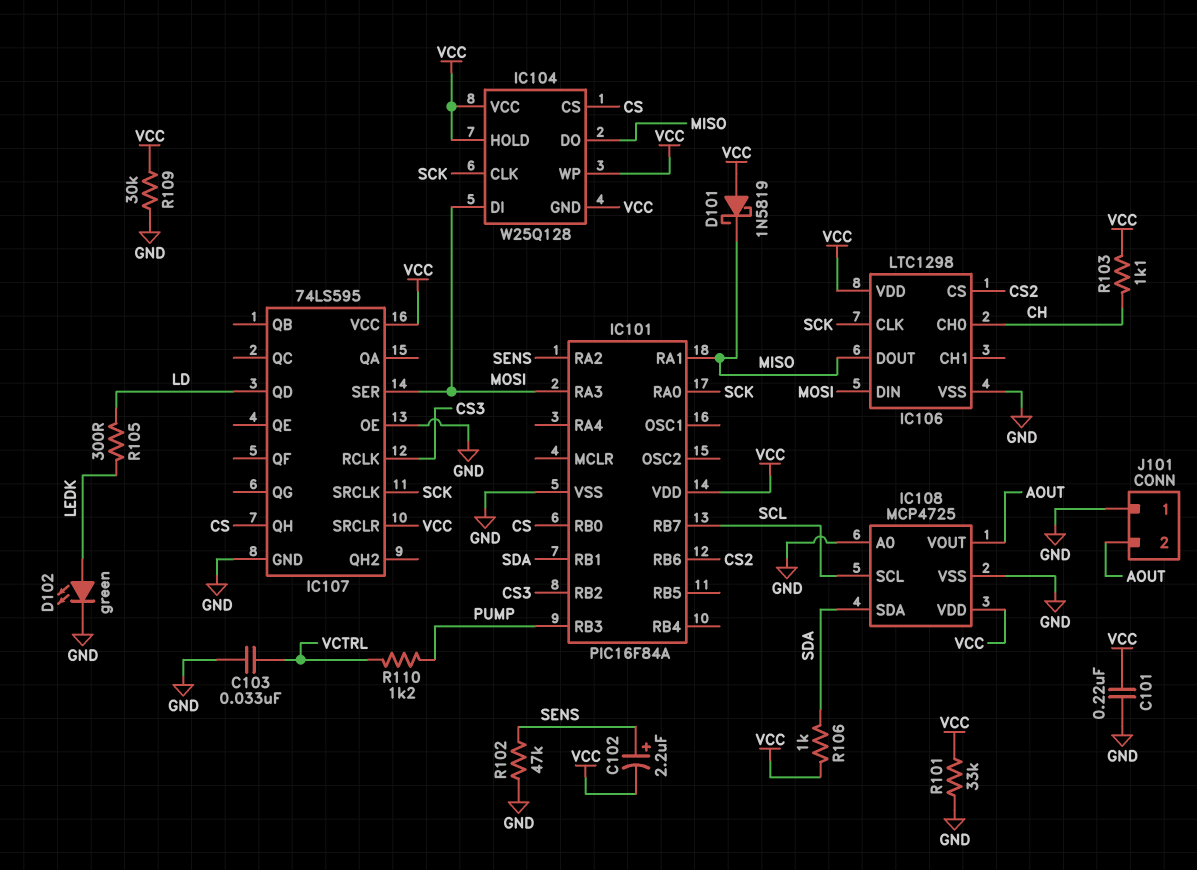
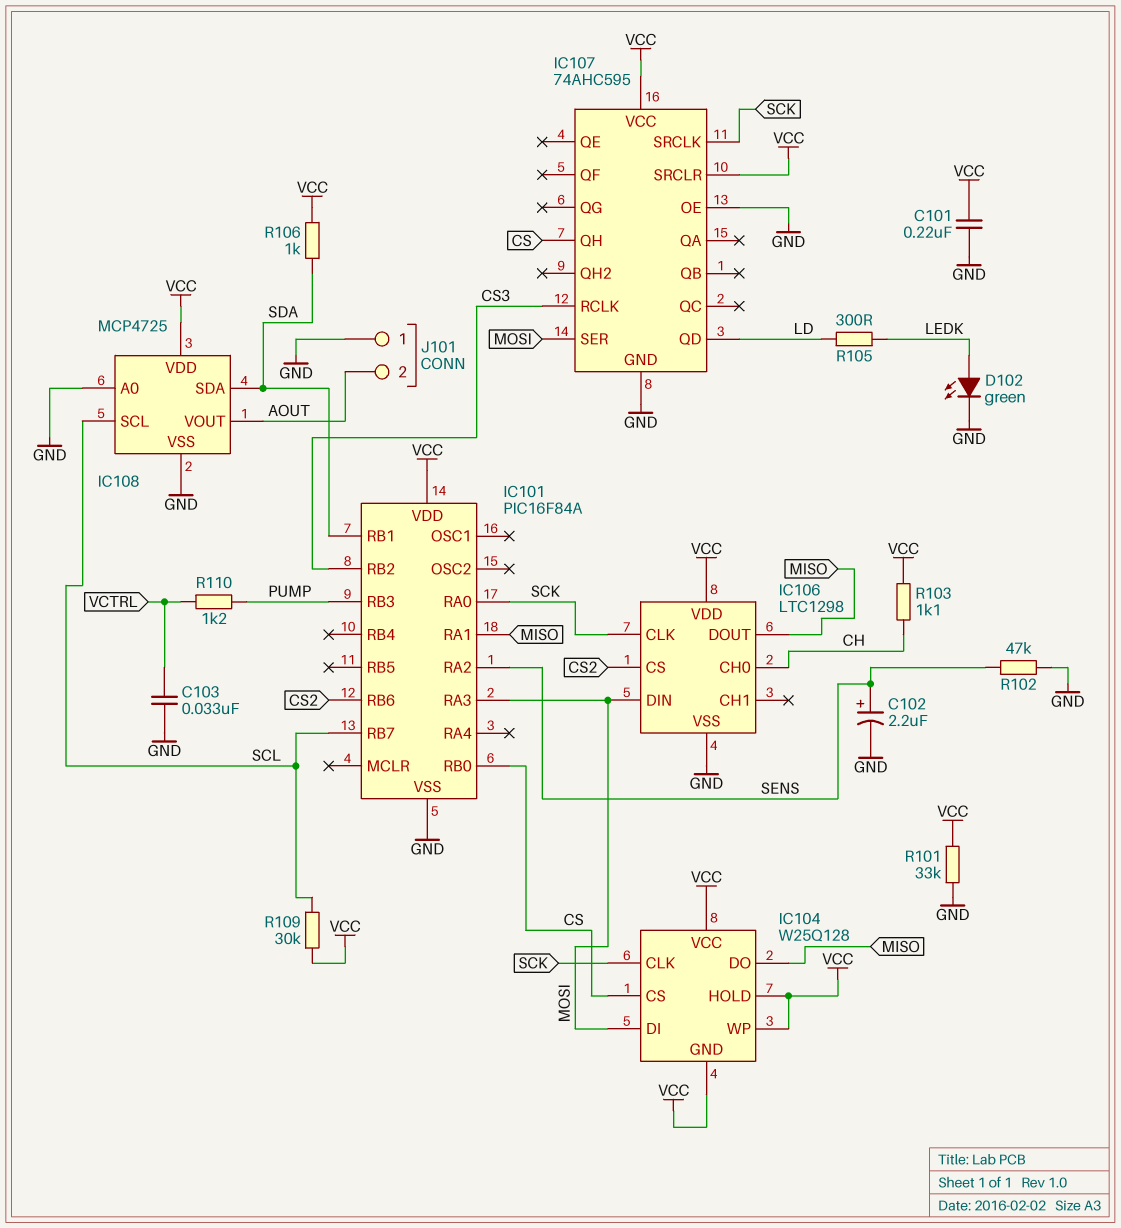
C102: 2.2uF (plus SENS, minus VCC) -> 2.2uF (plus SENS, minus GND)
D101: schottky 1N5819 (A VCC, K MISO) -> none
IC107: 74LS595 -> 74AHC595
R109: 30k (GND, VCC) -> 30k (SCL, VCC)

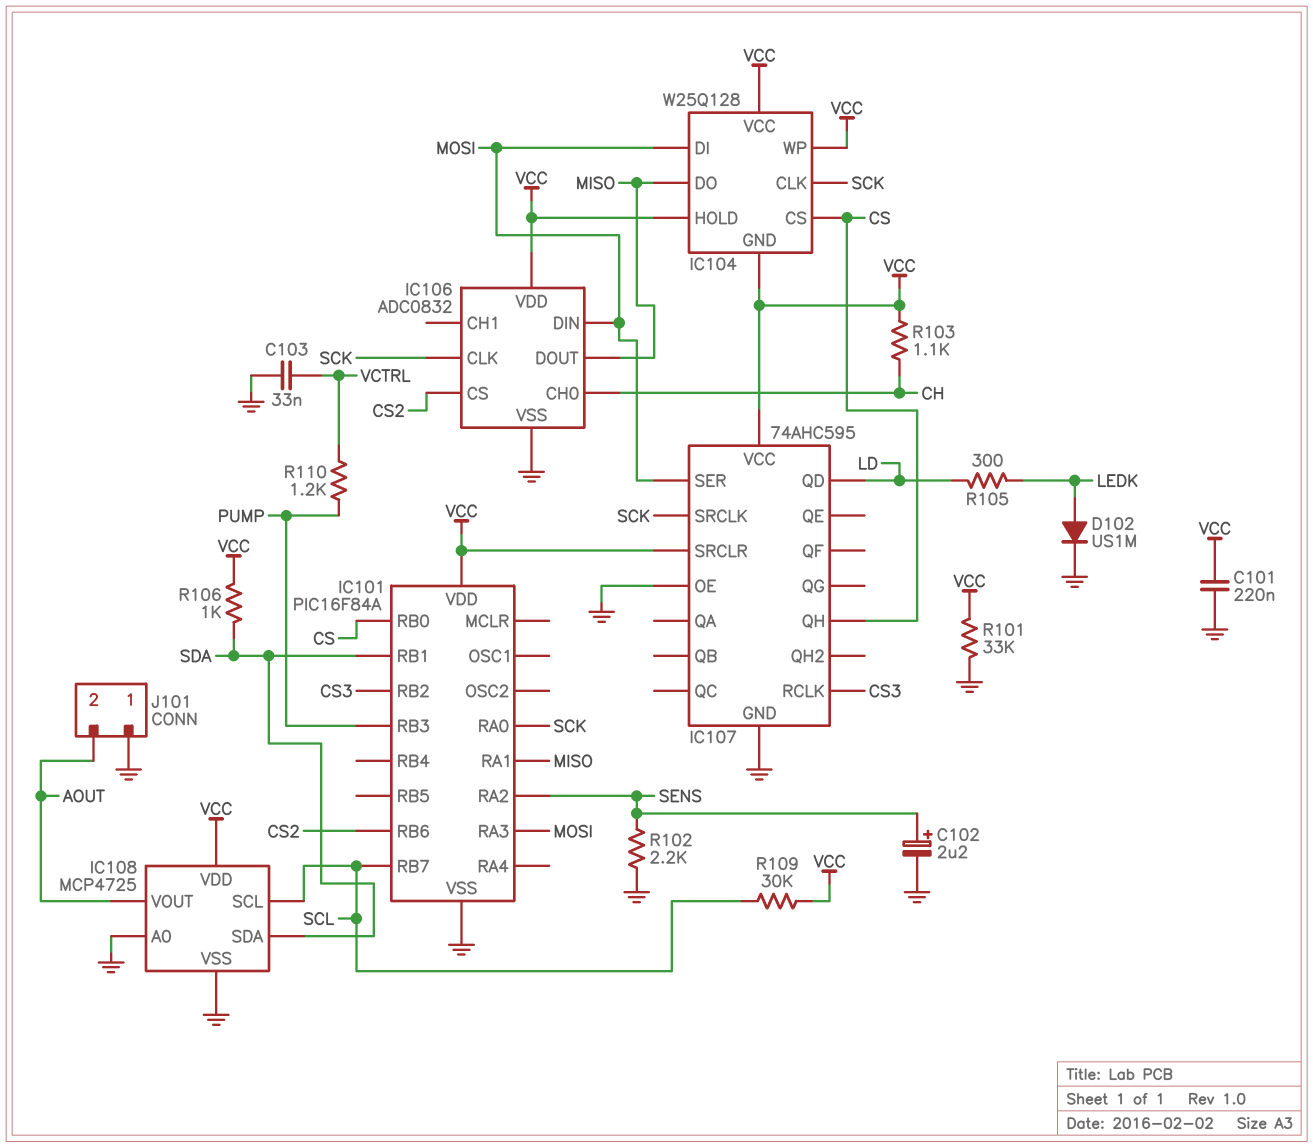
D102: LED green (A LEDK, K GND) -> diode US1M (A LEDK, K GND)
IC106: LTC1298 -> ADC0832
R102: 47k (GND, SENS) -> 2.2k (GND, SENS)

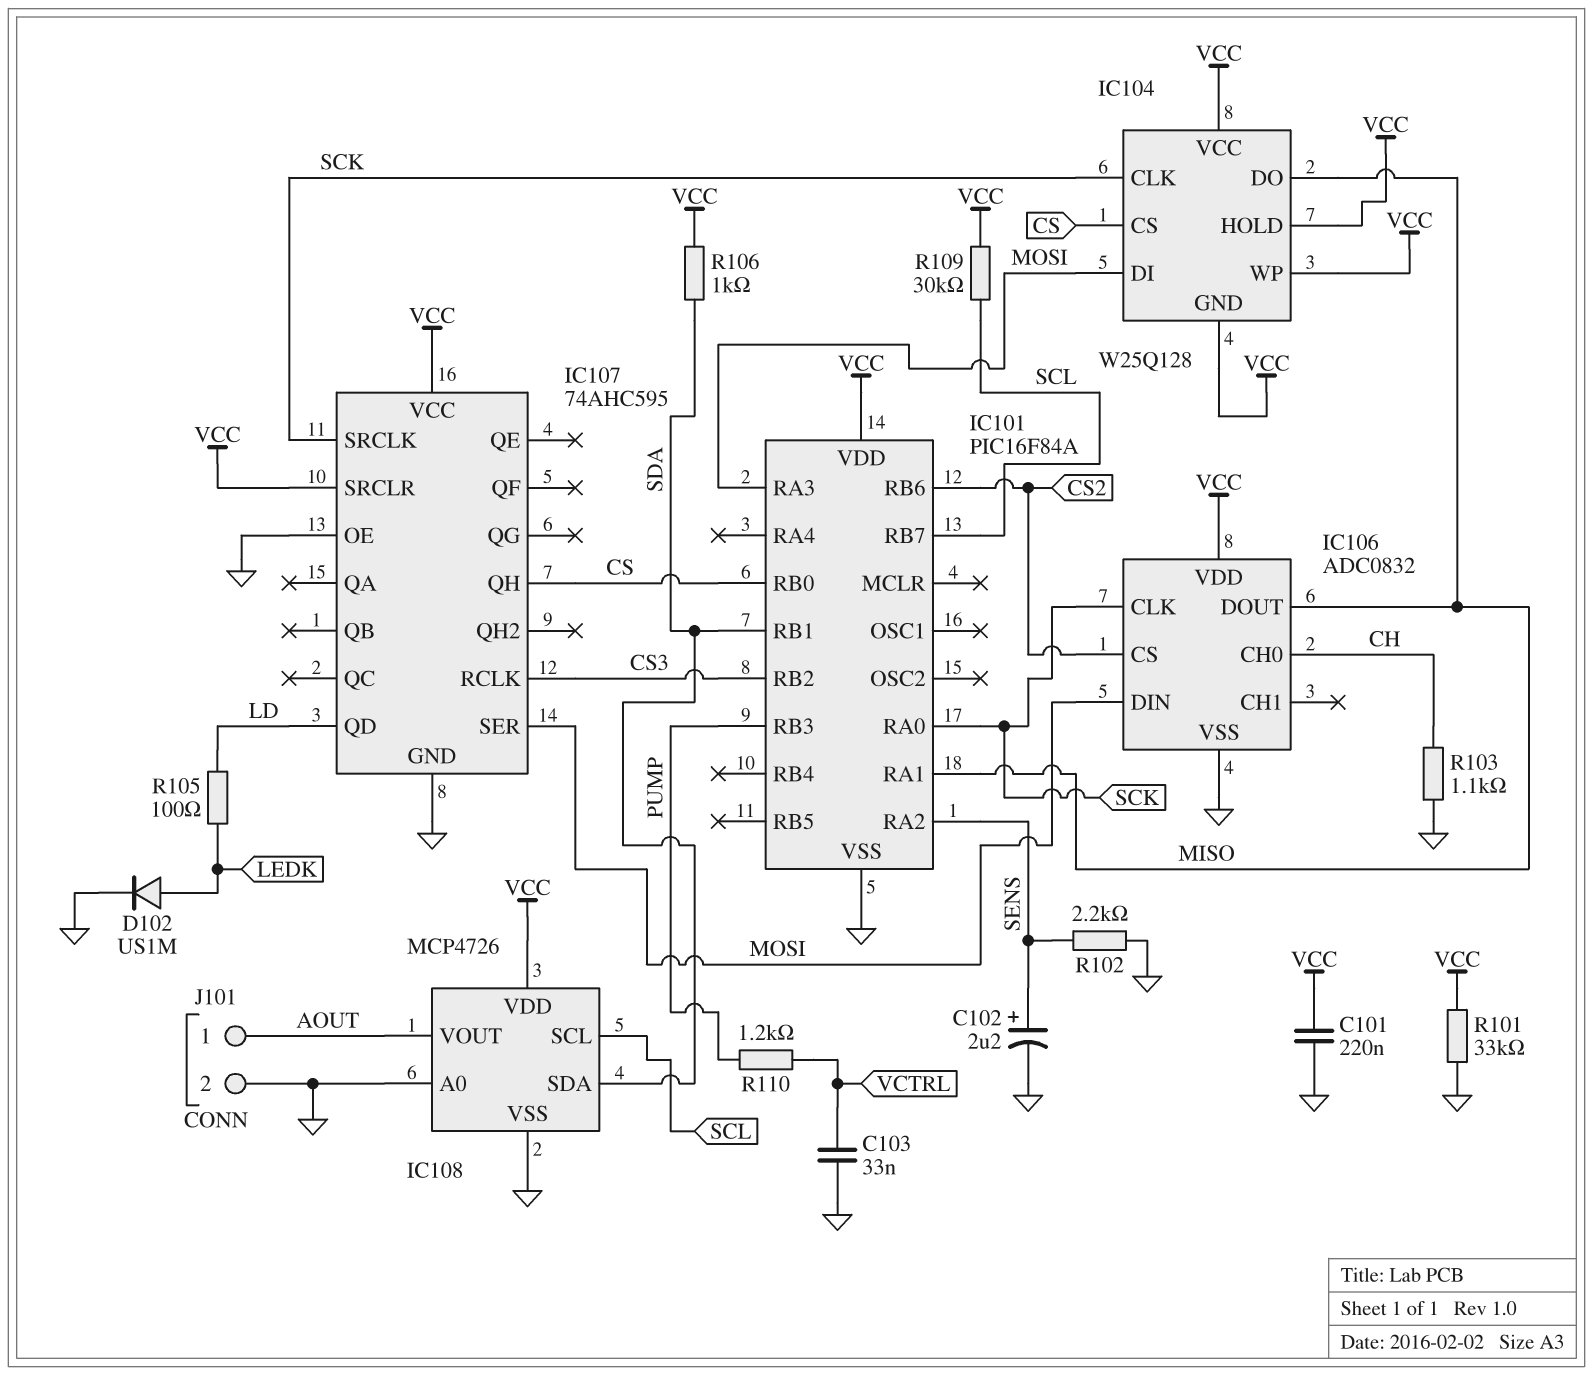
IC108: MCP4725 -> MCP4726
J101 pin 1: GND -> AOUT
J101 pin 2: AOUT -> GND
R103: 1.1k (CH, VCC) -> 1.1k (CH, GND)
R105: 300 (LD, LEDK) -> 100 (LD, LEDK)

